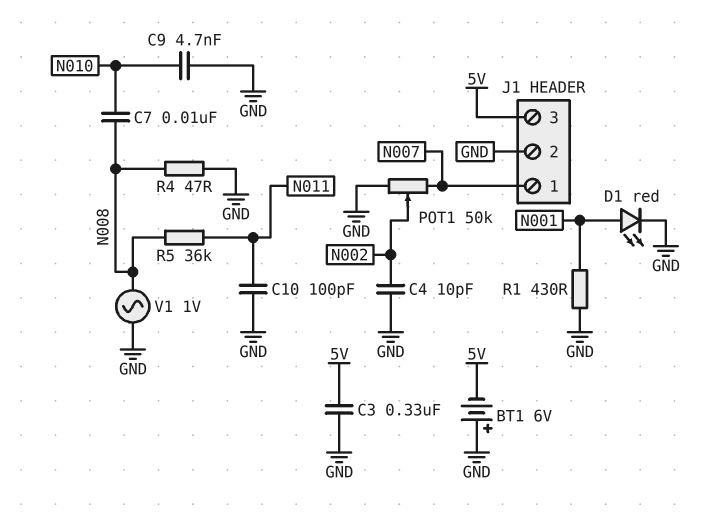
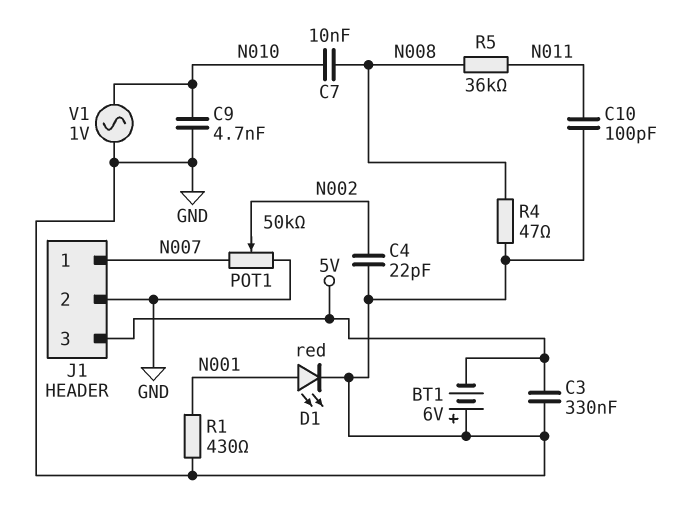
C4: 10pF (GND, N002) -> 22pF (GND, N002)
V1: AC 1V (GND, N008) -> AC 1V (GND, N010)

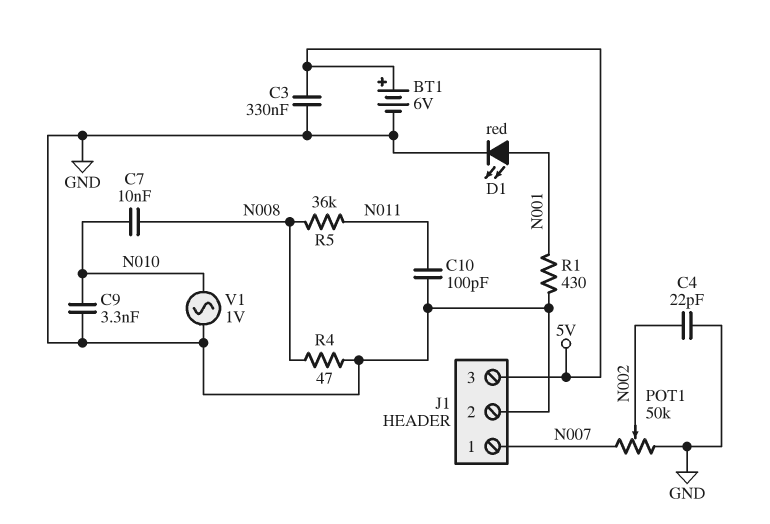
BT1: 6V (plus GND, minus 5V) -> 6V (plus 5V, minus GND)
C9: 4.7nF (GND, N010) -> 3.3nF (GND, N010)

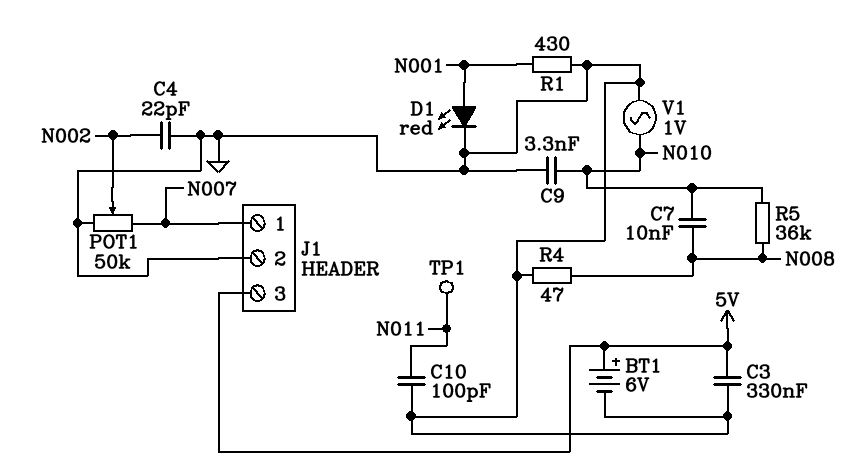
R5: 36k (N008, N011) -> 36k (N008, N010)
TP1: none -> test point (N011)

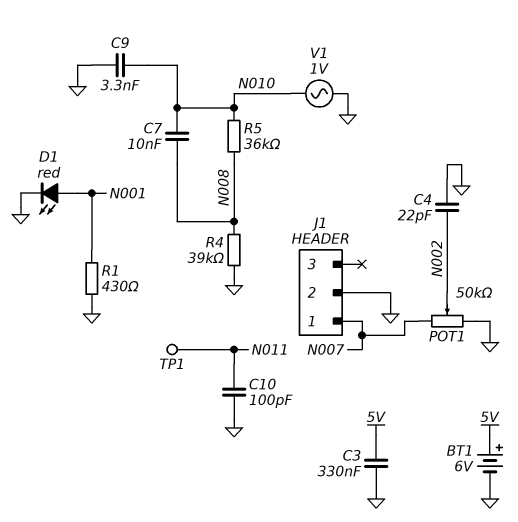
J1 pin 3: 5V -> none
R4: 47 (GND, N008) -> 39k (GND, N008)

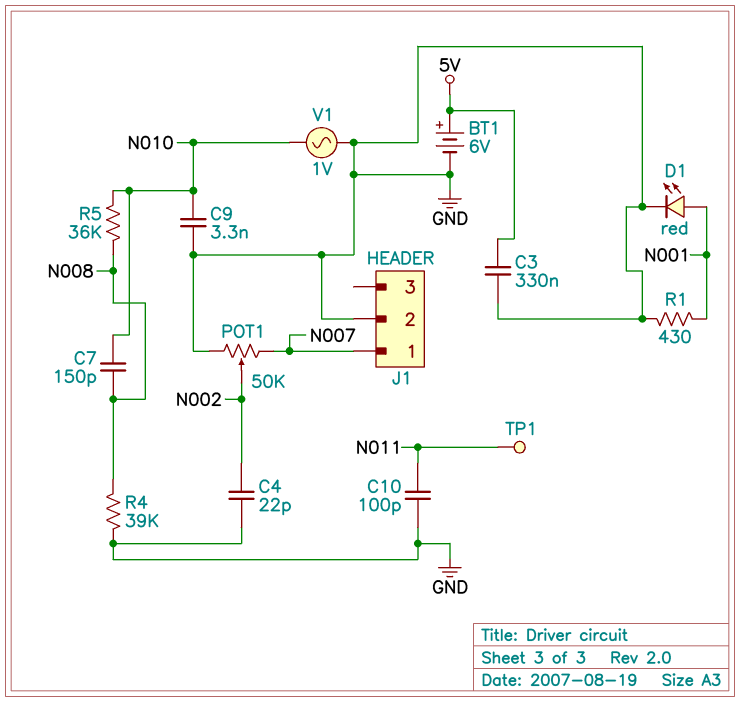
C7: 10nF (N008, N010) -> 150pF (N008, N010)

